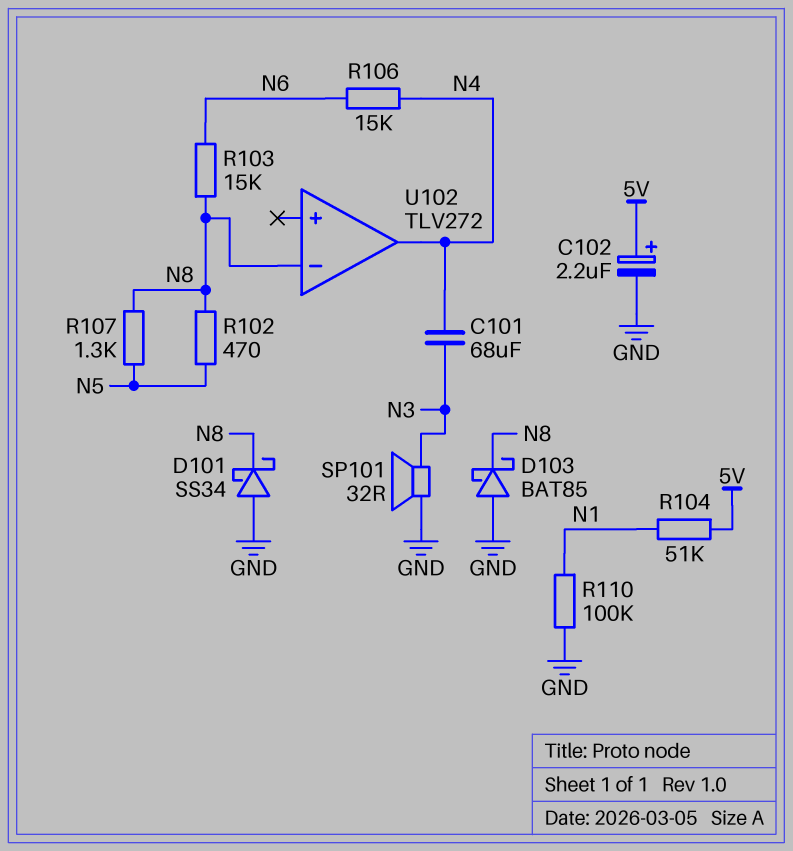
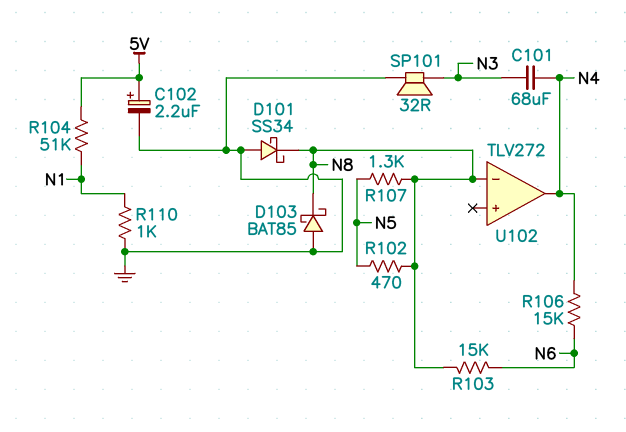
R110: 100k (GND, N1) -> 1k (GND, N1)

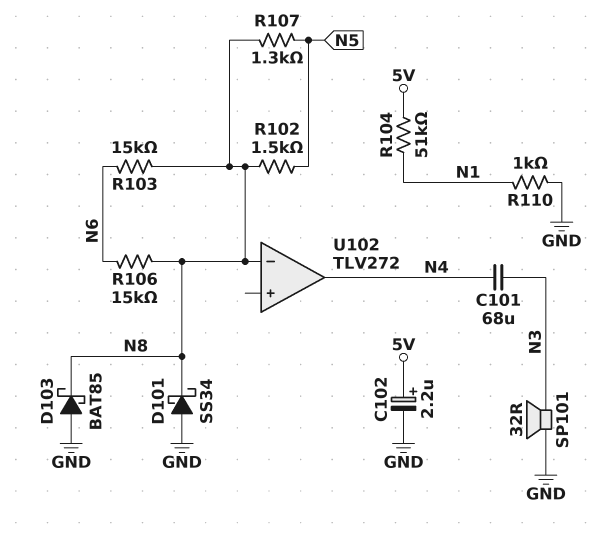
R102: 470 (N5, N8) -> 1.5k (N5, N8)
R106: 15k (N4, N6) -> 15k (N6, N8)

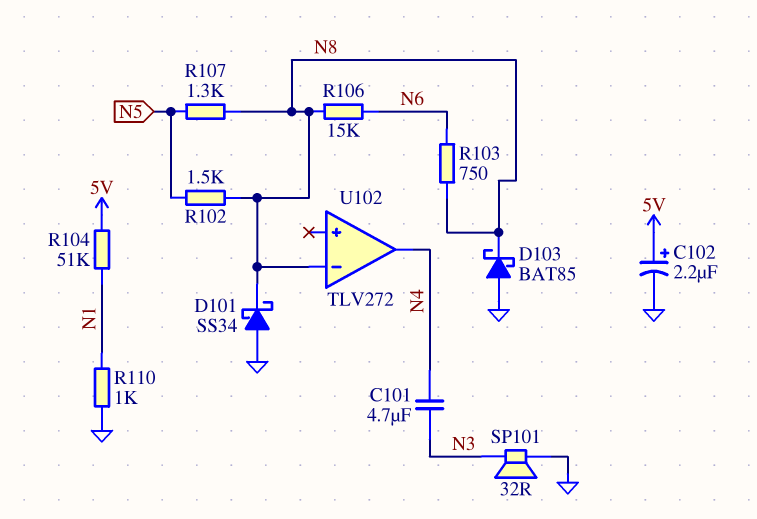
C101: 68uF (N3, N4) -> 4.7uF (N3, N4)
R103: 15k (N6, N8) -> 750 (N6, N8)

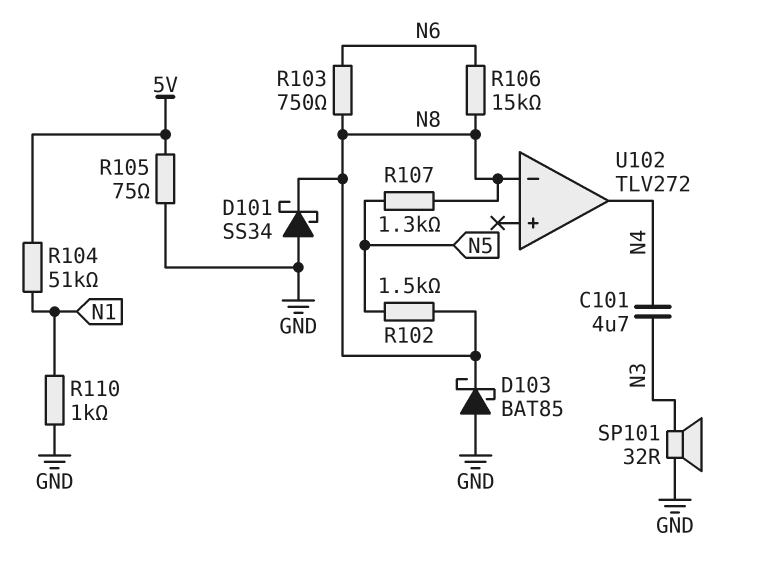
C102: 2.2uF (plus 5V, minus GND) -> none
R105: none -> 75 (5V, GND)

